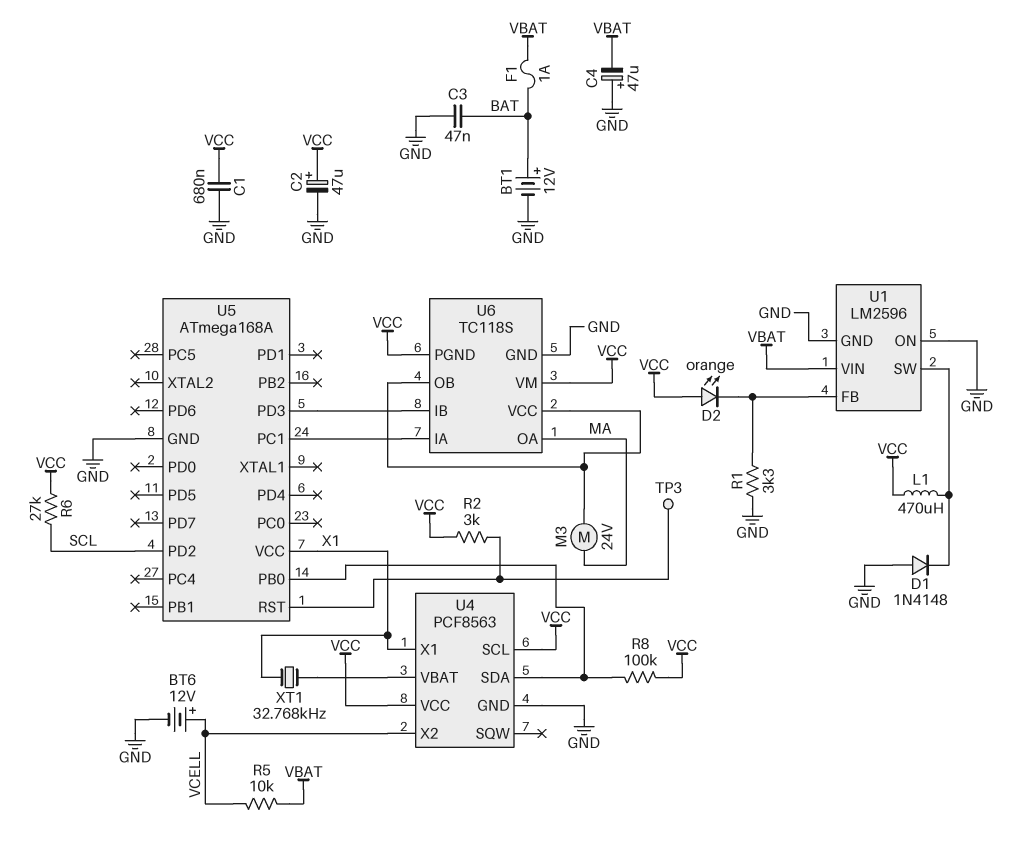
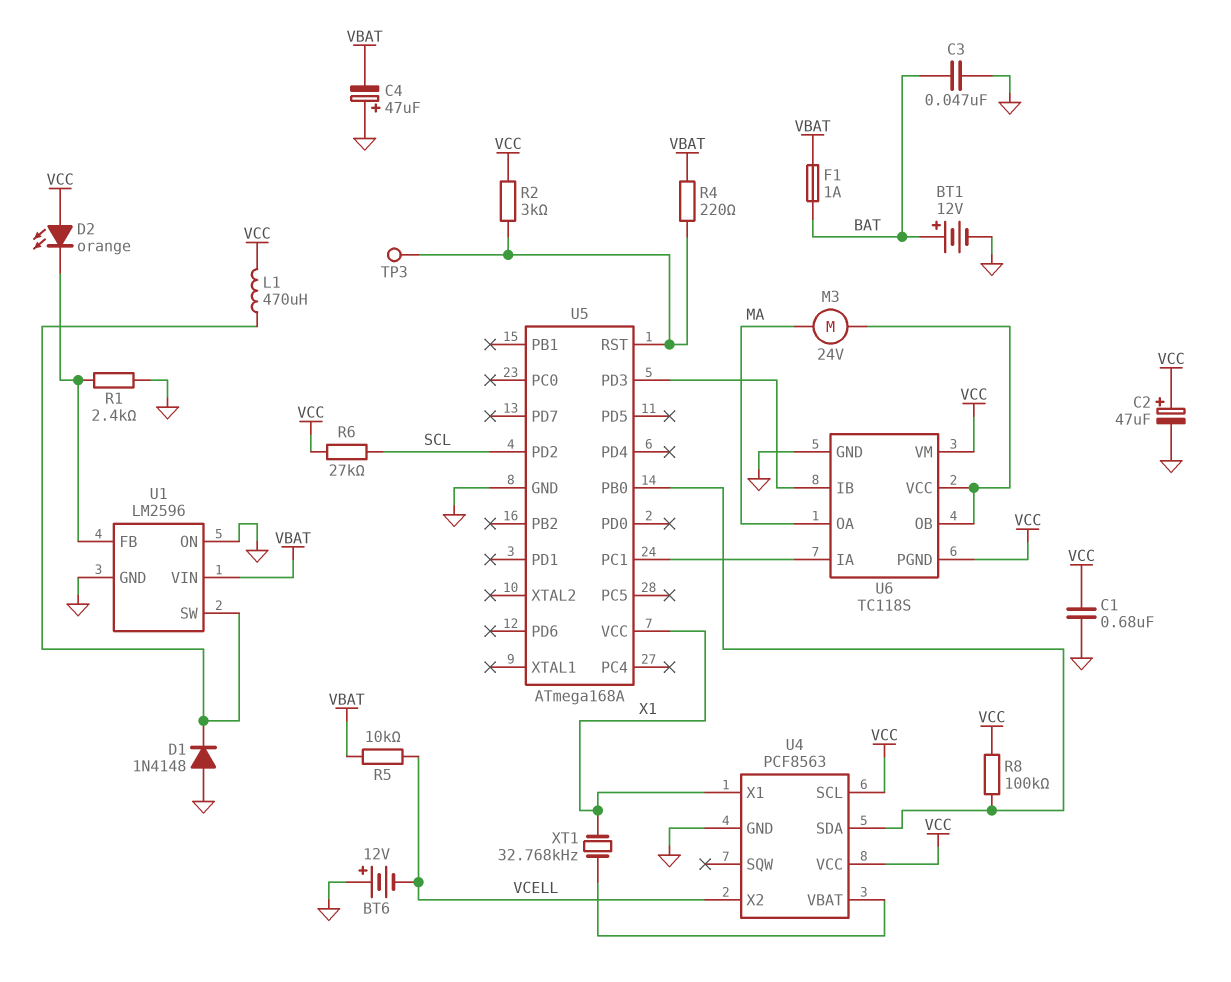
BT6: 12V (plus VCELL, minus GND) -> 12V (plus GND, minus VCELL)
R1: 3.3k (GND, U1/FB) -> 2.4k (GND, U1/FB)
R4: none -> 220 (U5/RST, VBAT)

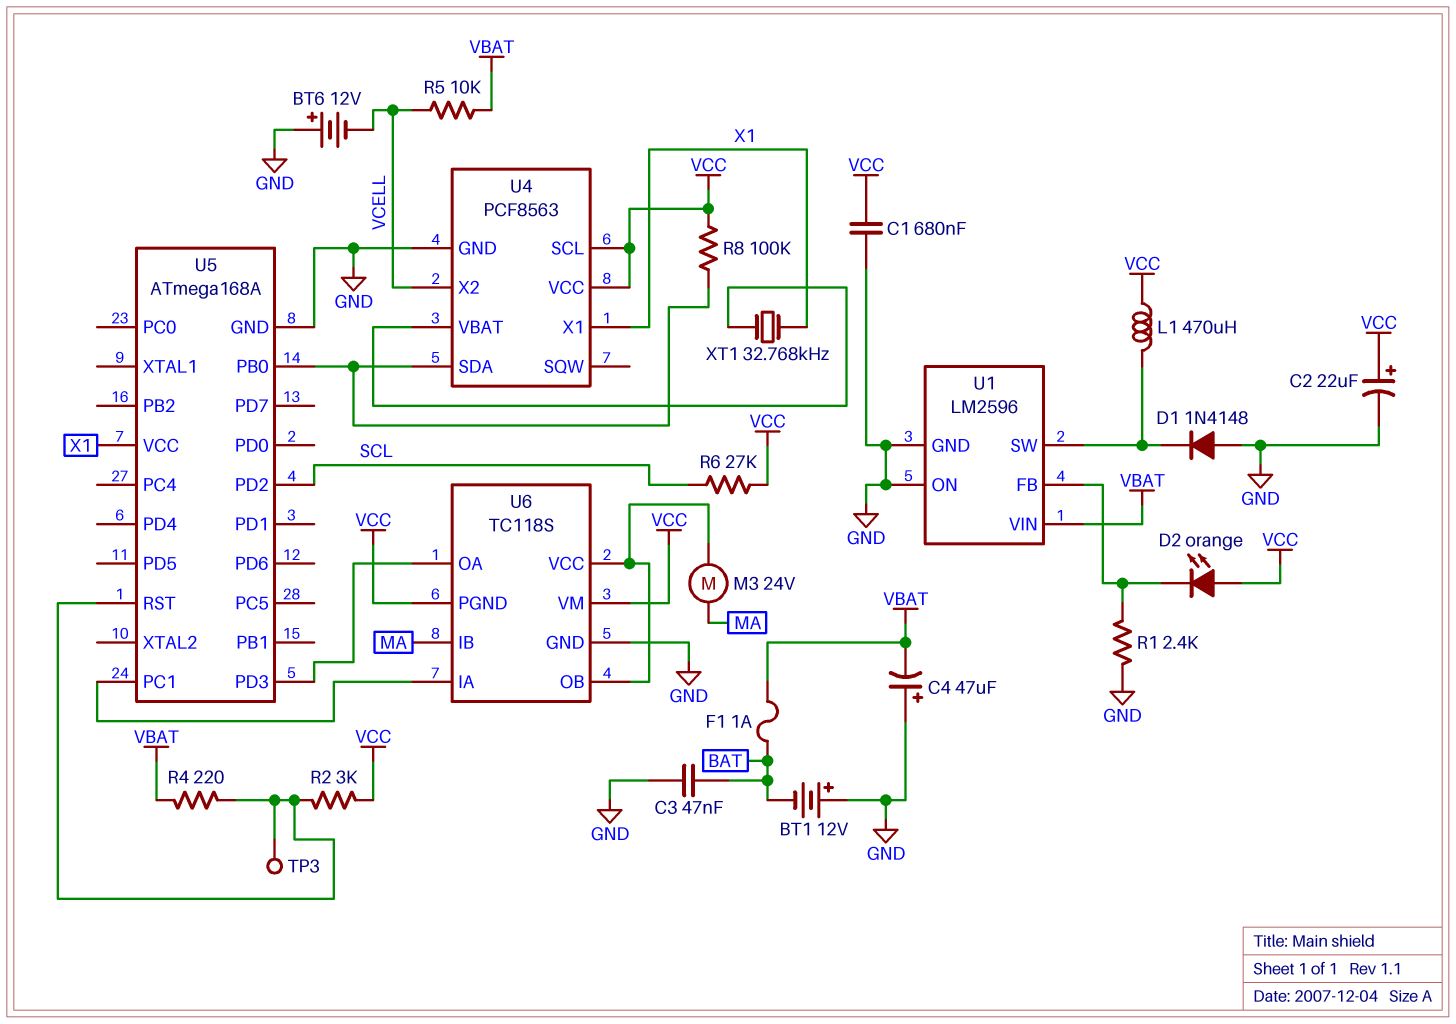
BT1: 12V (plus BAT, minus GND) -> 12V (plus GND, minus BAT)
C2: 47uF (plus VCC, minus GND) -> 22uF (plus VCC, minus GND)
U6 pin IB: U5/PD3 -> MA
U6 pin OA: MA -> U5/PD3

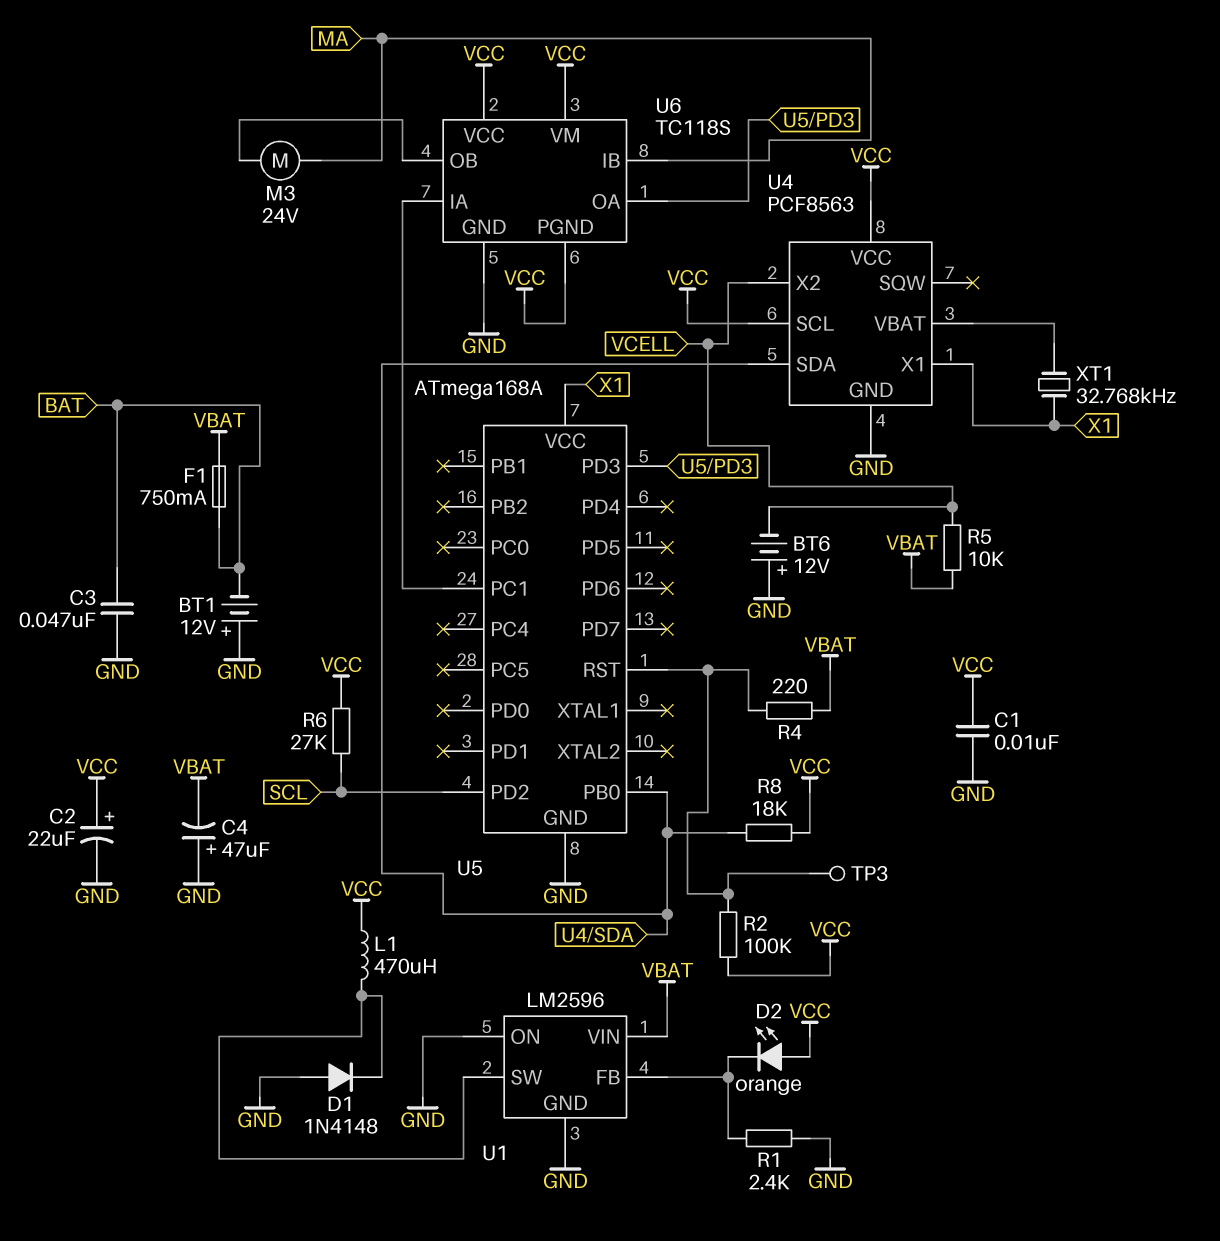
C1: 680nF (GND, VCC) -> 10nF (GND, VCC)
F1: 1A (BAT, VBAT) -> 750mA (BAT, VBAT)
R2: 3k (U5/RST, VCC) -> 100k (U5/RST, VCC)
R8: 100k (U4/SDA, VCC) -> 18k (U4/SDA, VCC)
U6 pin VCC: U6/OB -> VCC

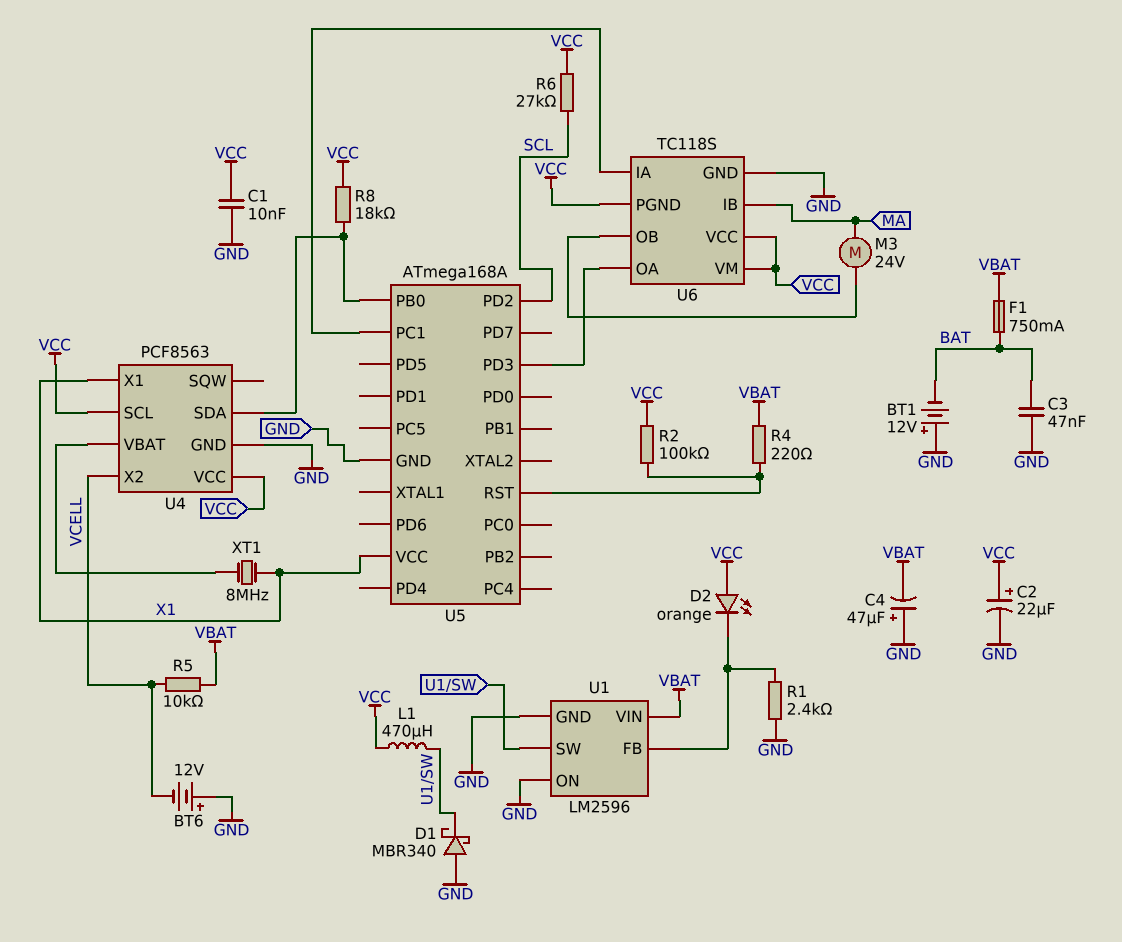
D1: diode 1N4148 (A GND, K U1/SW) -> schottky MBR340 (A GND, K U1/SW)
TP3: test point (U5/RST) -> none
XT1: 32.768kHz (U4/VBAT, X1) -> 8MHz (U4/VBAT, X1)

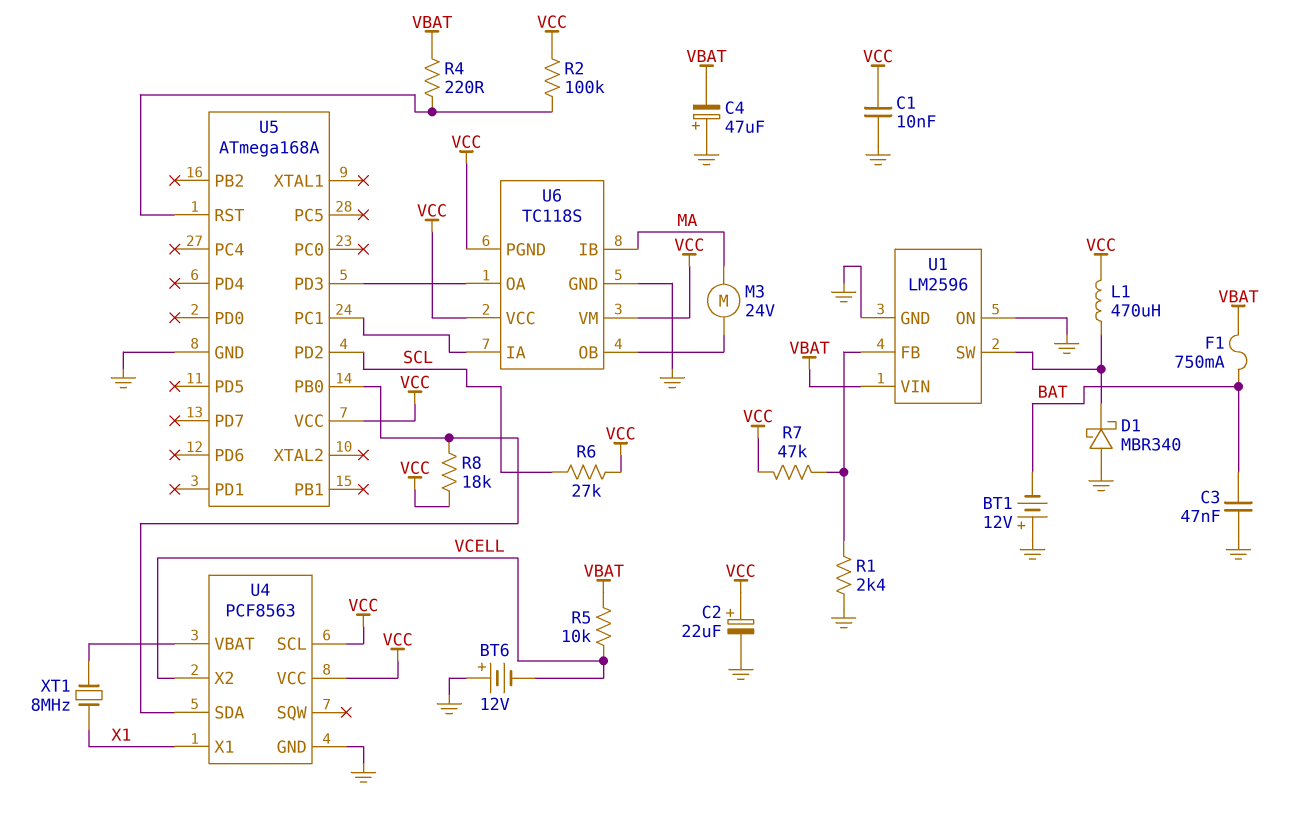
D2: LED orange (A VCC, K U1/FB) -> none
R7: none -> 47k (U1/FB, VCC)
U5 pin VCC: X1 -> VCC

